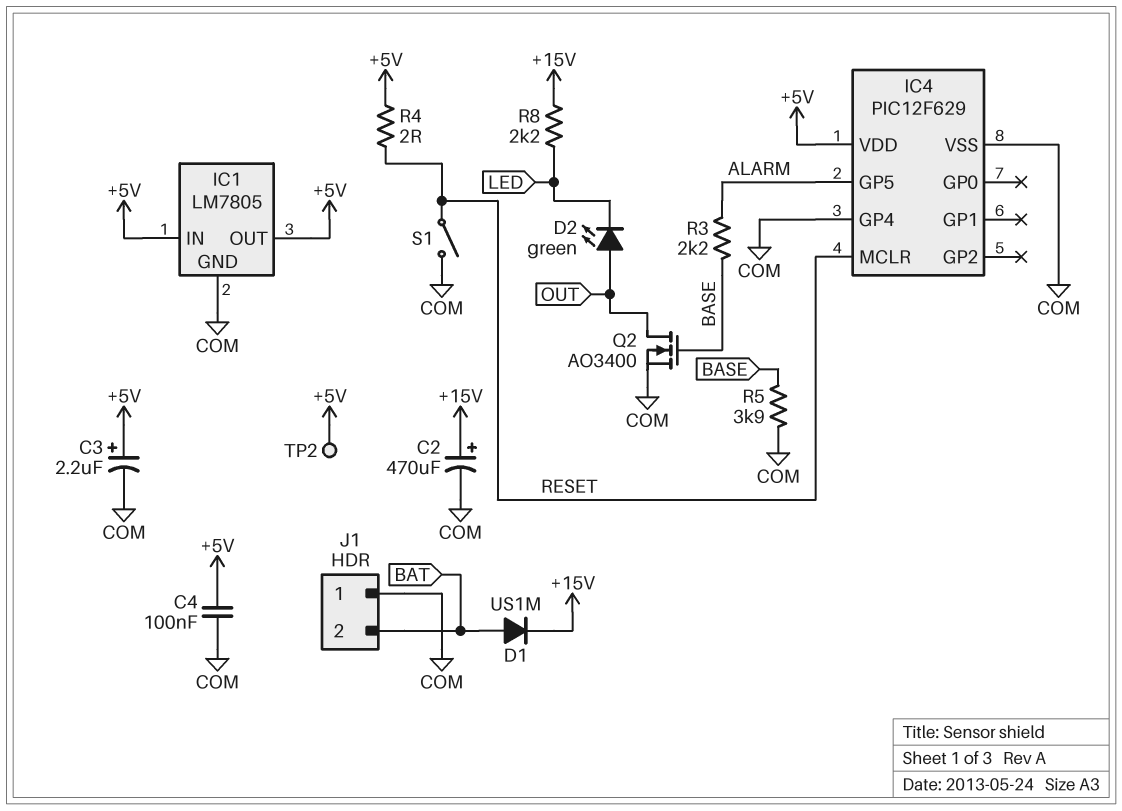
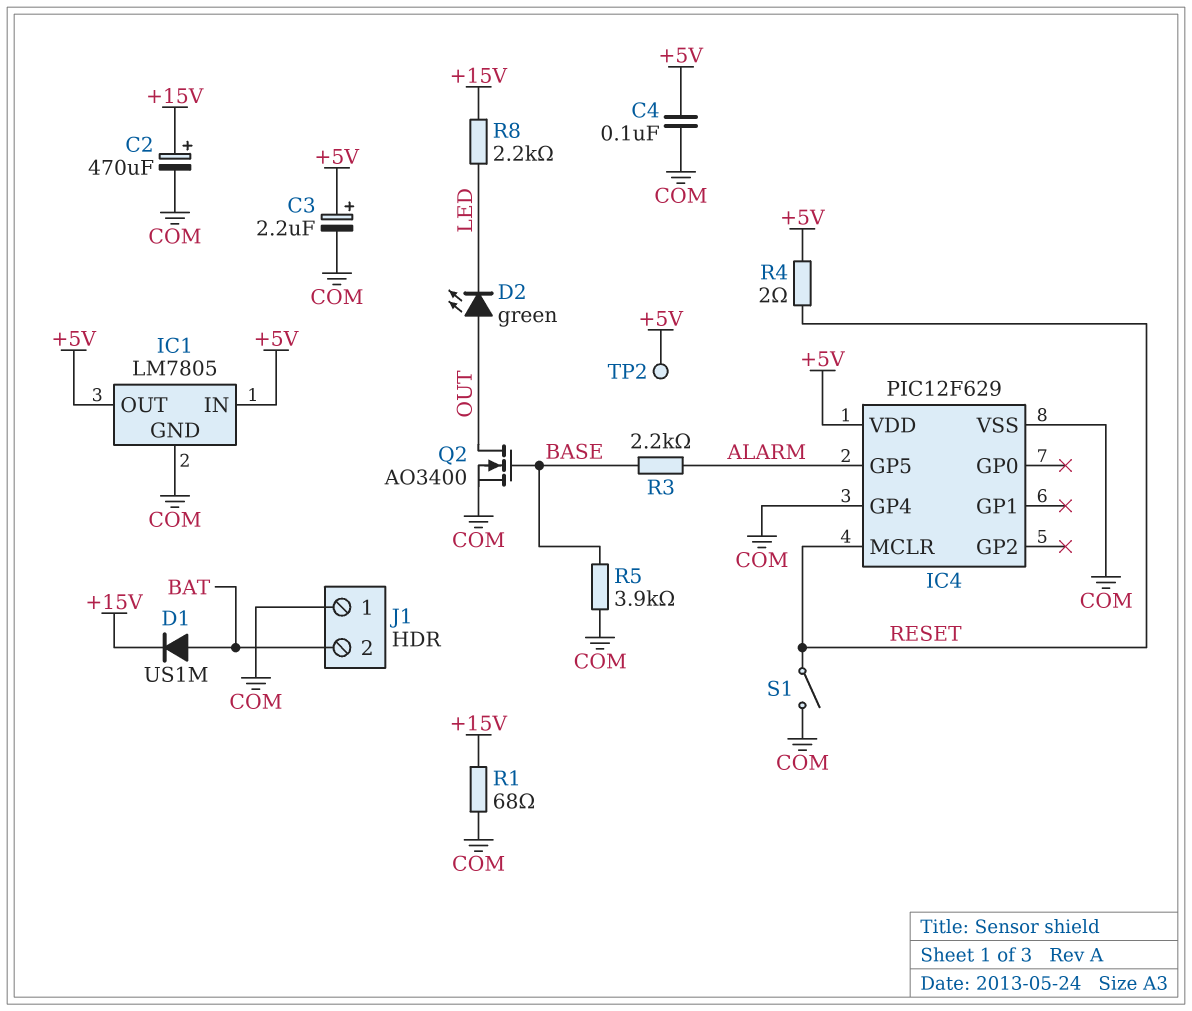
R1: none -> 68 (+15V, COM)

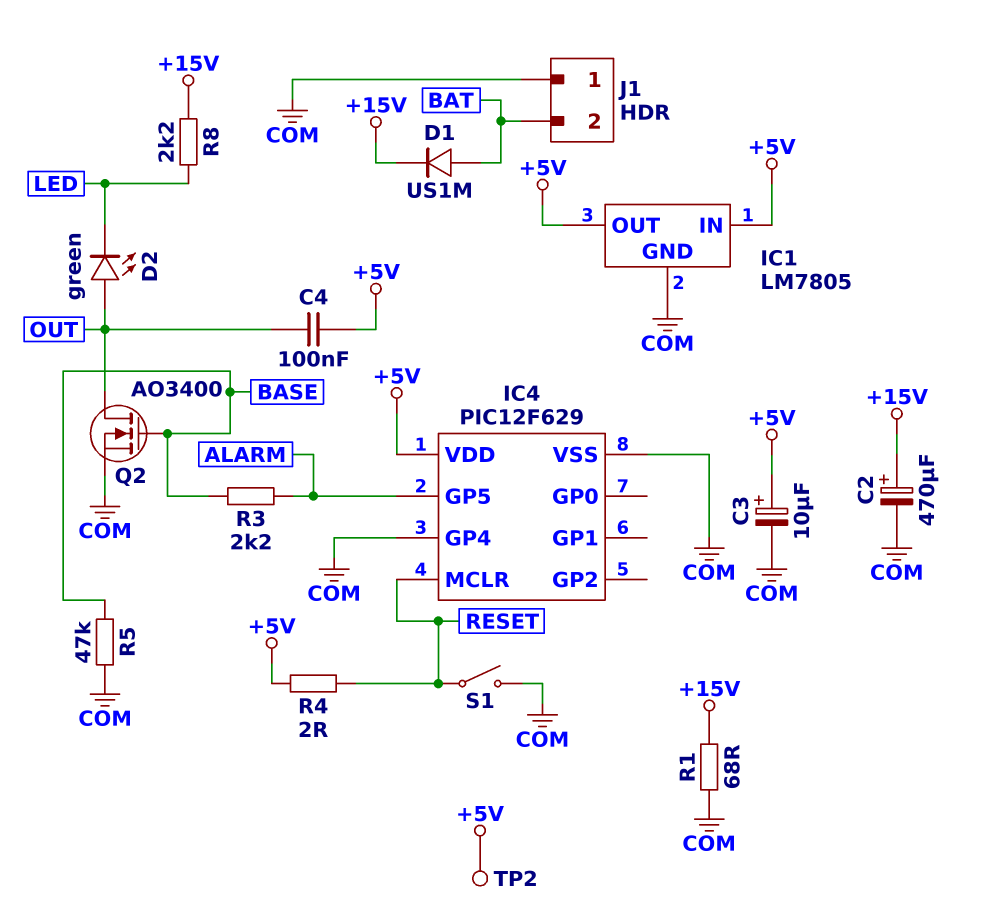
C3: 2.2uF (plus +5V, minus COM) -> 10uF (plus +5V, minus COM)
C4: 100nF (+5V, COM) -> 100nF (+5V, OUT)
R5: 3.9k (BASE, COM) -> 47k (BASE, COM)

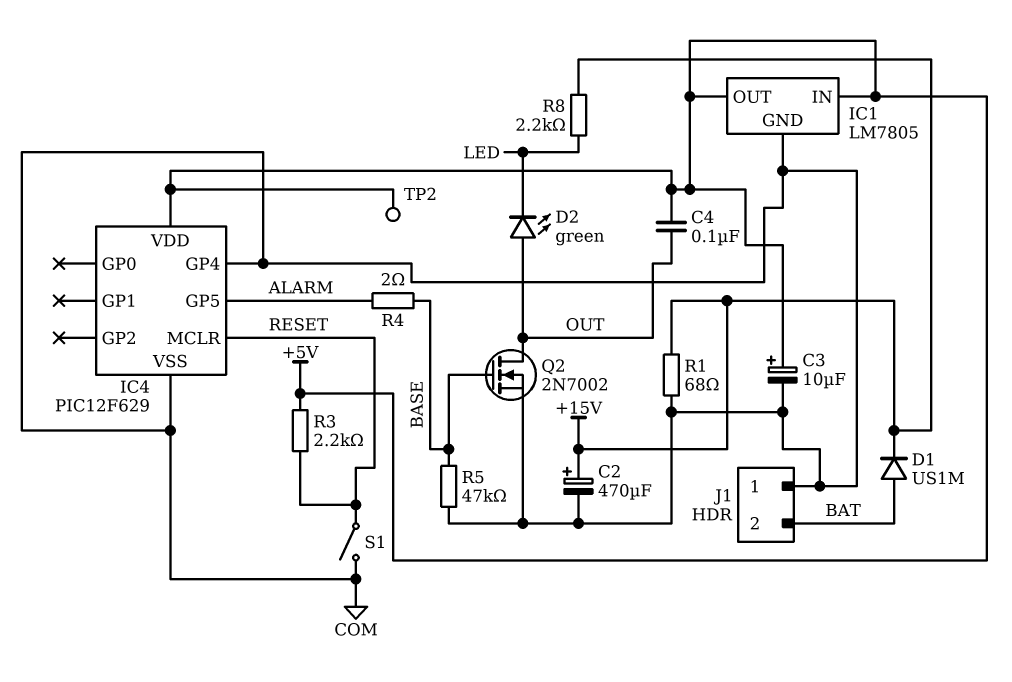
Q2: NMOS AO3400 (G BASE, D OUT, S COM) -> NMOS 2N7002 (G BASE, D OUT, S COM)
R3: 2.2k (ALARM, BASE) -> 2.2k (+5V, RESET)
R4: 2 (+5V, RESET) -> 2 (ALARM, BASE)

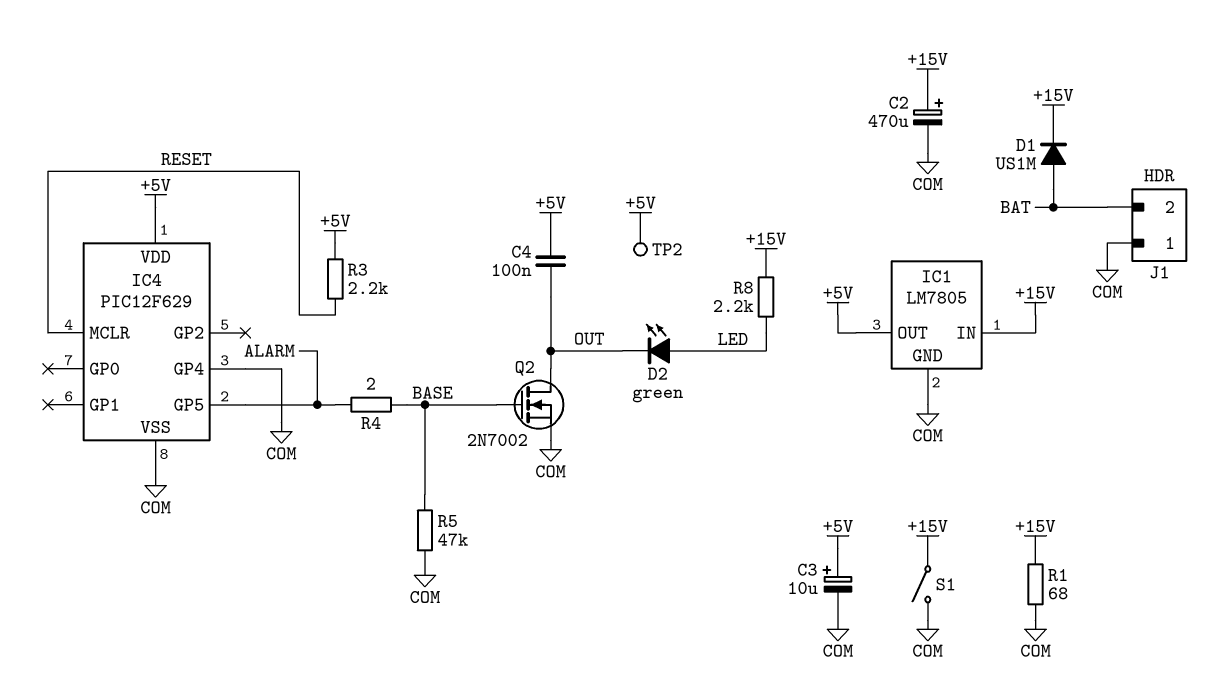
D2: LED green (A OUT, K LED) -> LED green (A LED, K OUT)
IC1 pin IN: +5V -> +15V
S1: switch (COM, RESET) -> switch (+15V, COM)

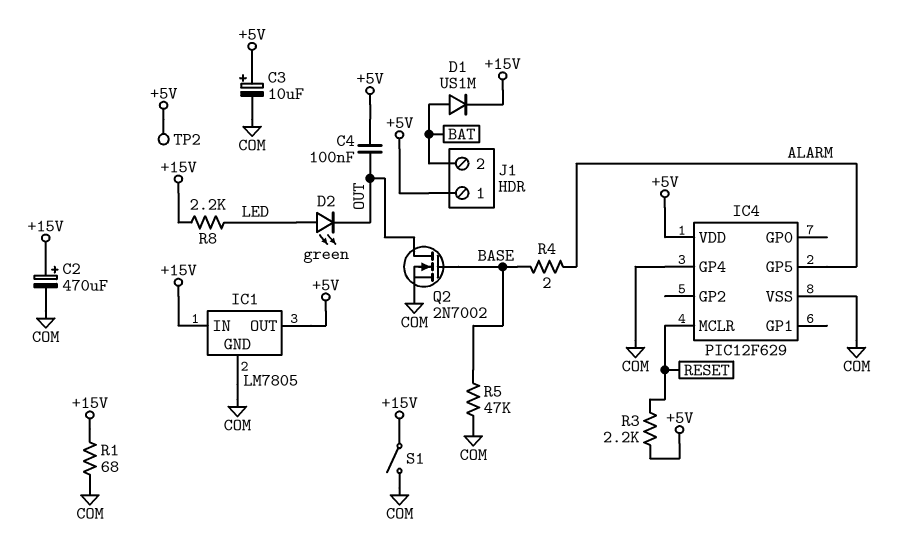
J1 pin 1: COM -> +5V

